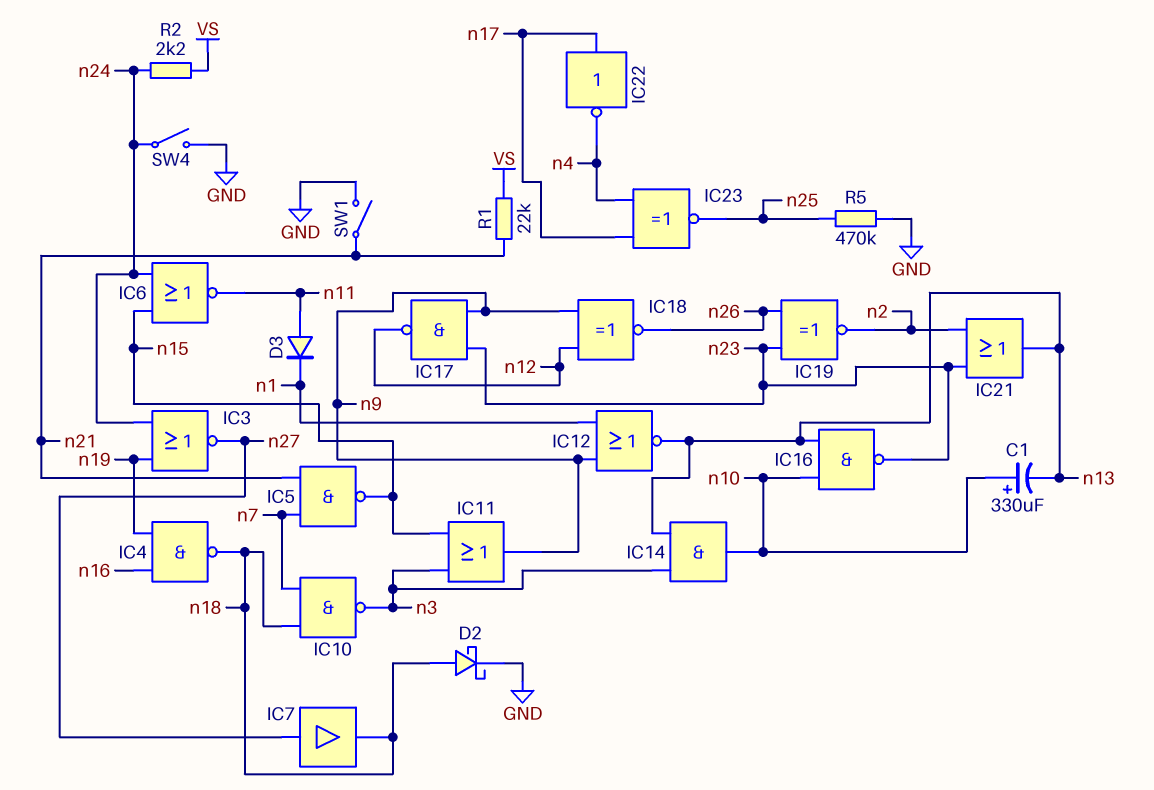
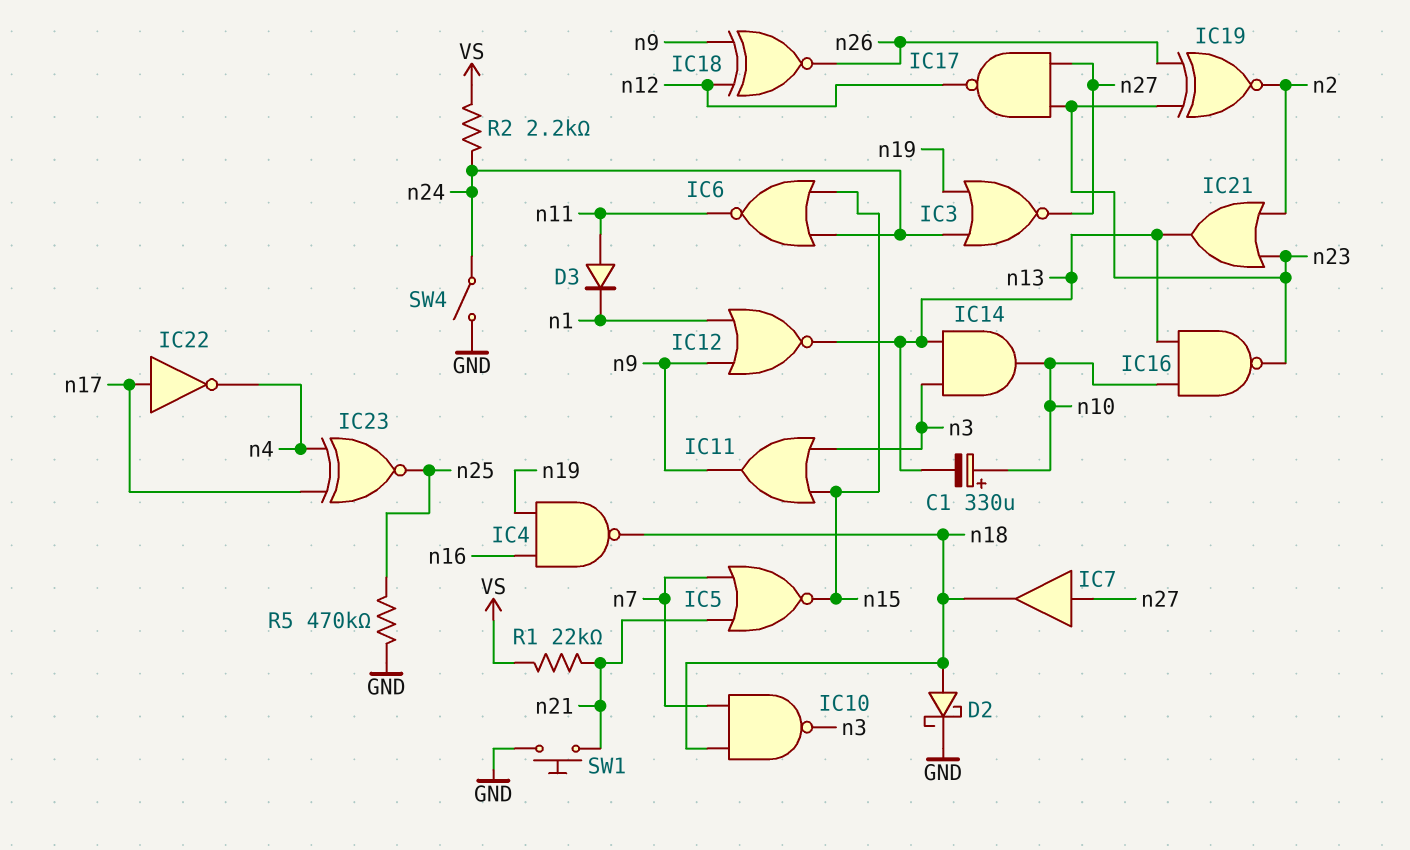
IC5: NAND (in n7, in n21, out n15) -> NOR (in n7, in n21, out n15)
IC17: NAND (in n9, in n23, out n12) -> NAND (in n23, in n27, out n12)
SW1: switch (GND, n21) -> button (GND, n21)

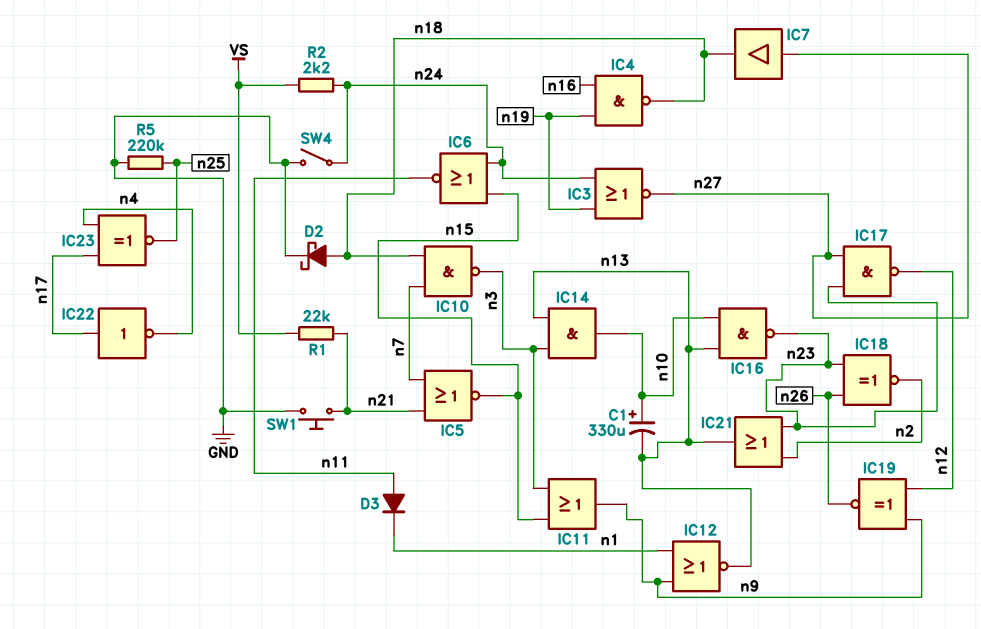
IC18: XNOR (in n9, in n12, out n26) -> XNOR (in n23, in n26, out n2)
IC19: XNOR (in n23, in n26, out n2) -> XNOR (in n9, in n12, out n26)
R5: 470k (GND, n25) -> 220k (GND, n25)

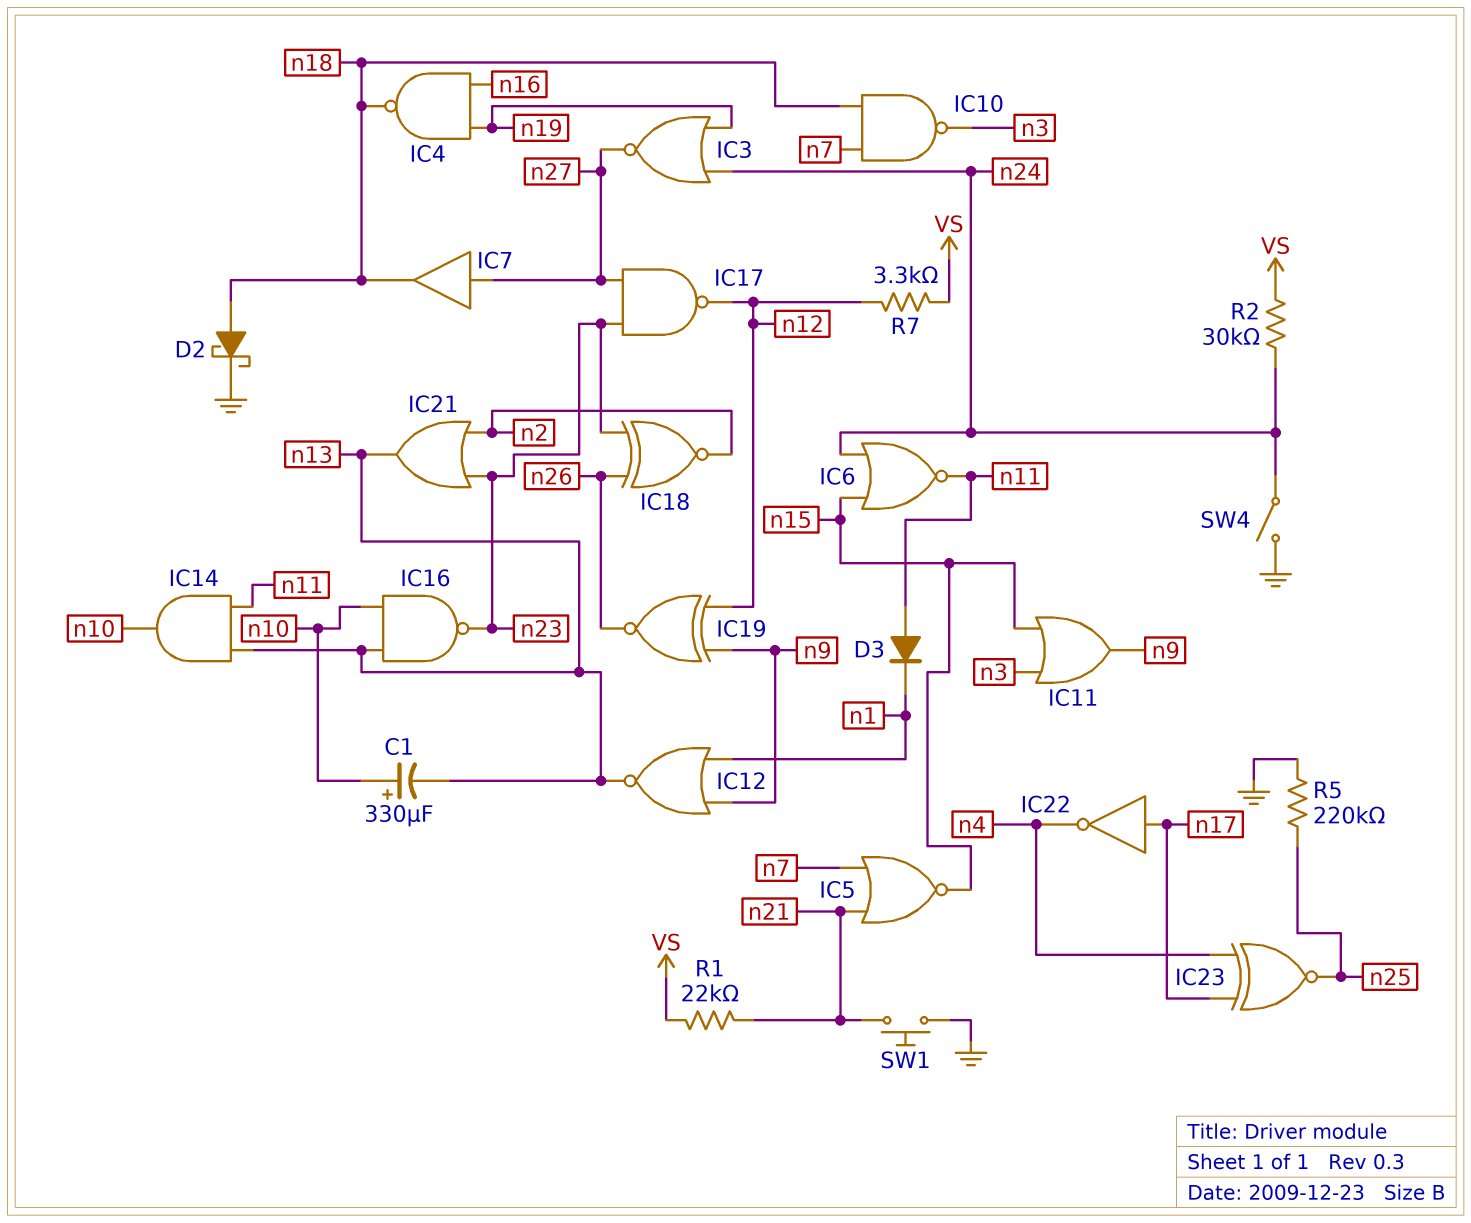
IC14: AND (in n3, in n13, out n10) -> AND (in n11, in n13, out n10)
R2: 2.2k (VS, n24) -> 30k (VS, n24)
R7: none -> 3.3k (VS, n12)

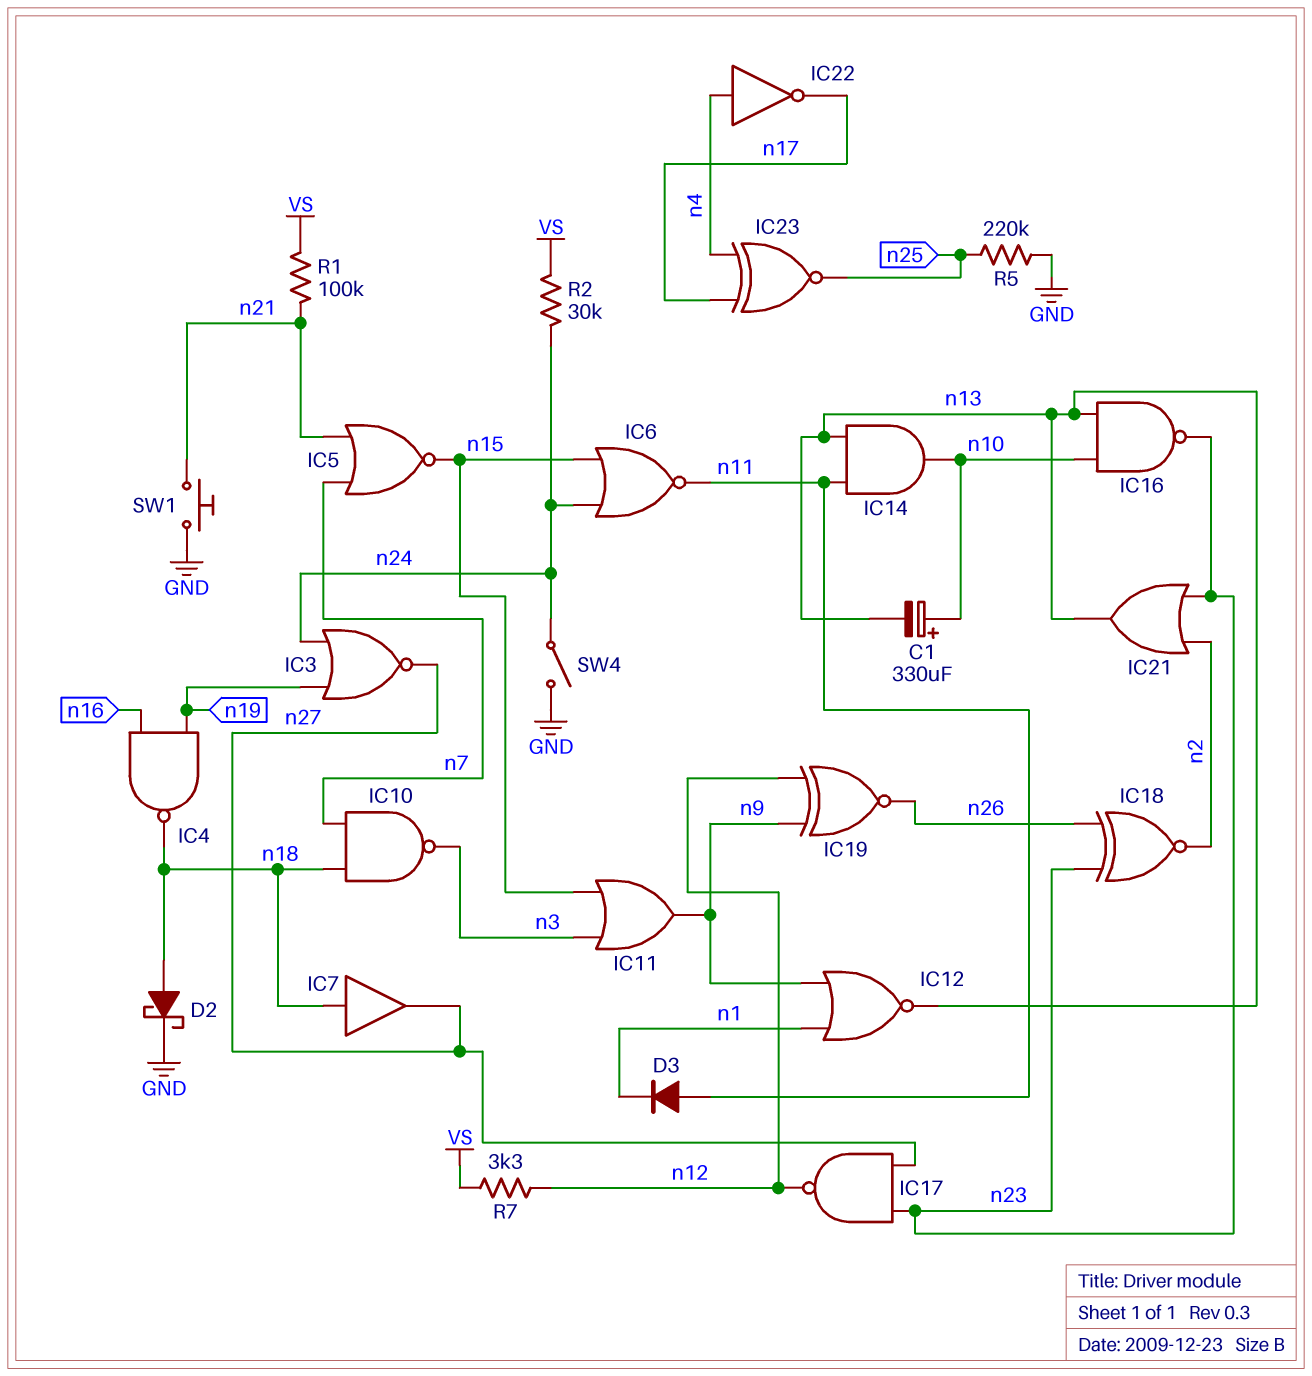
IC7: buffer (in n27, out n18) -> buffer (in n18, out n27)
IC22: NOT (in n17, out n4) -> NOT (in n4, out n17)
R1: 22k (VS, n21) -> 100k (VS, n21)

